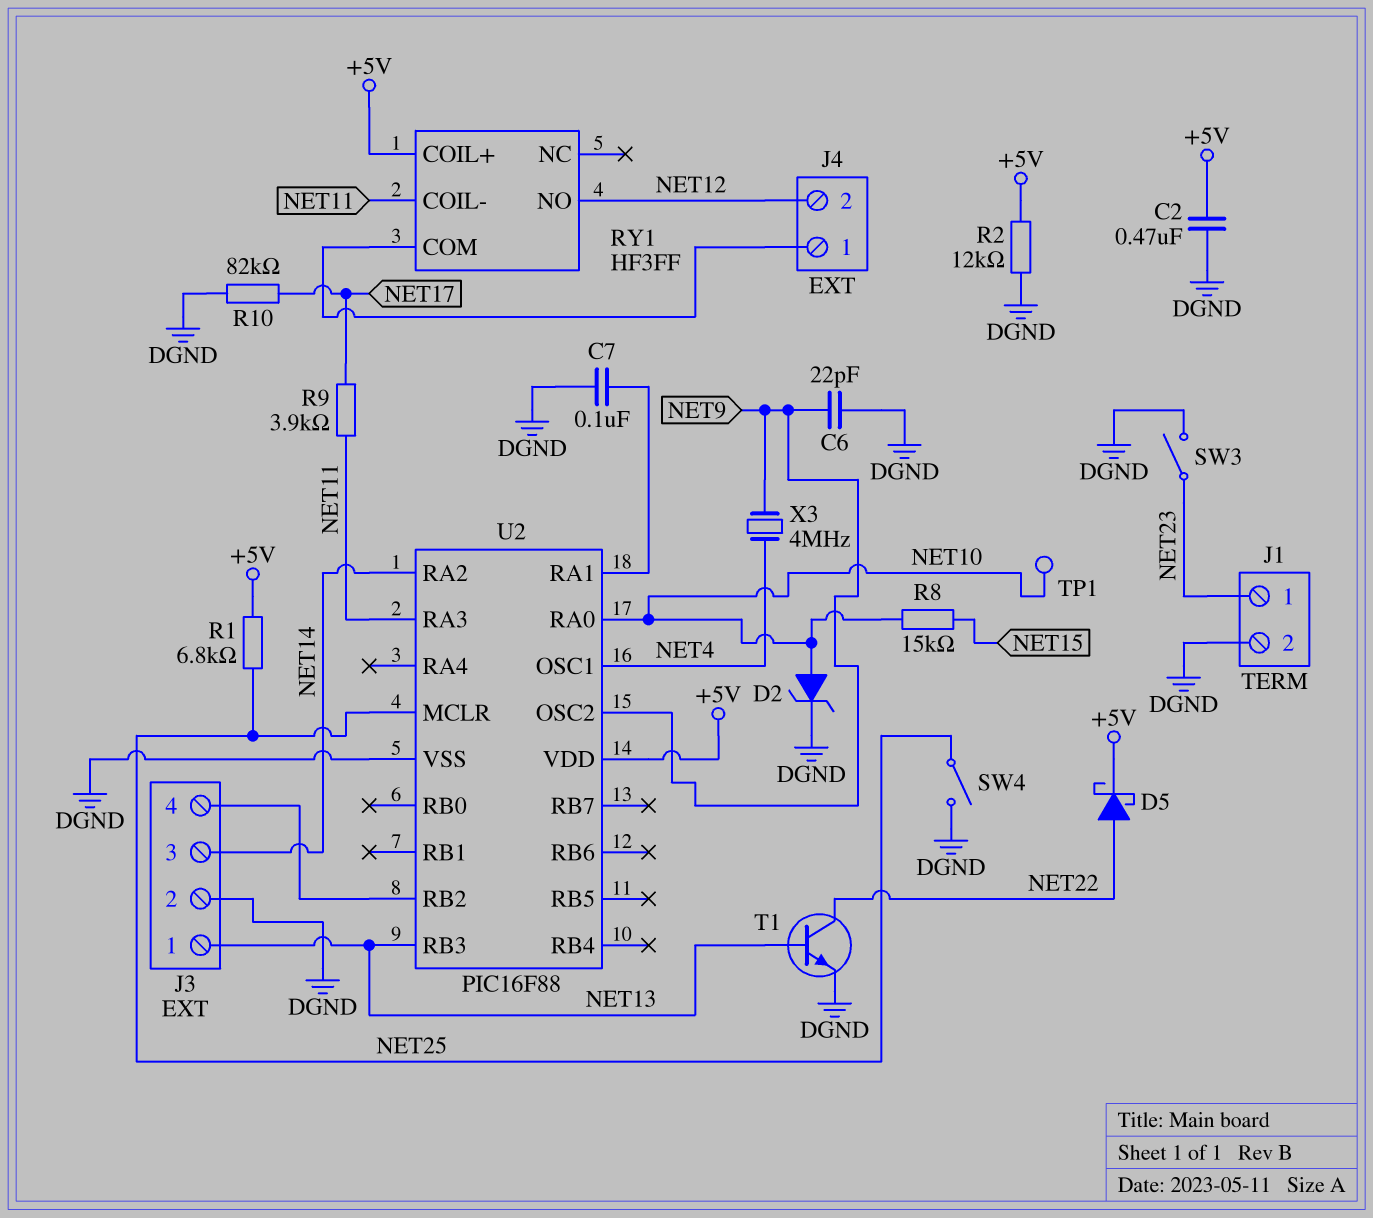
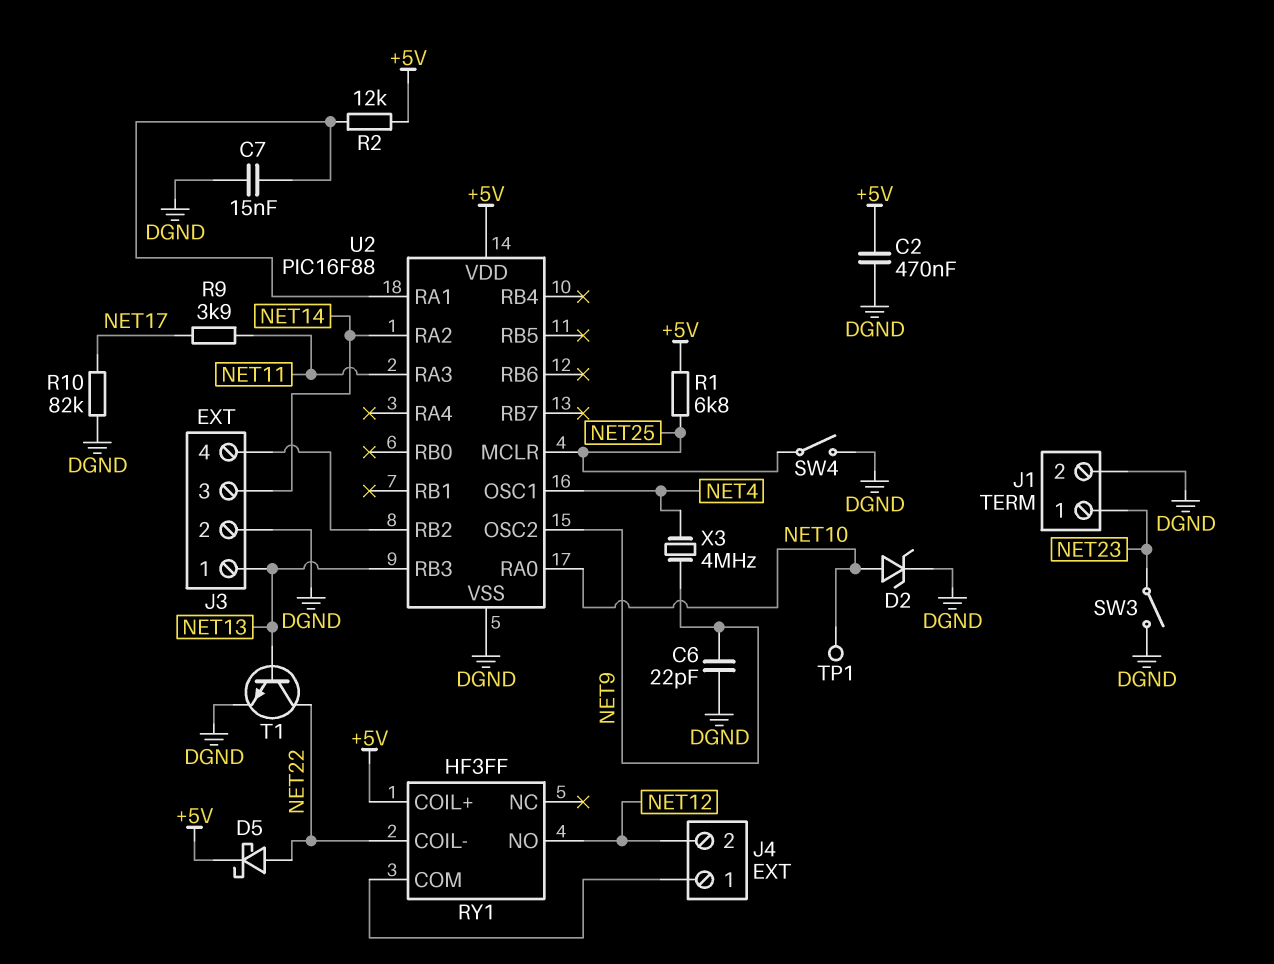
C7: 100nF (DGND, U2/RA1) -> 15nF (DGND, U2/RA1)
R2: 12k (+5V, DGND) -> 12k (+5V, U2/RA1)
R8: 15k (NET10, NET15) -> none
RY1 pin COIL-: NET11 -> NET22

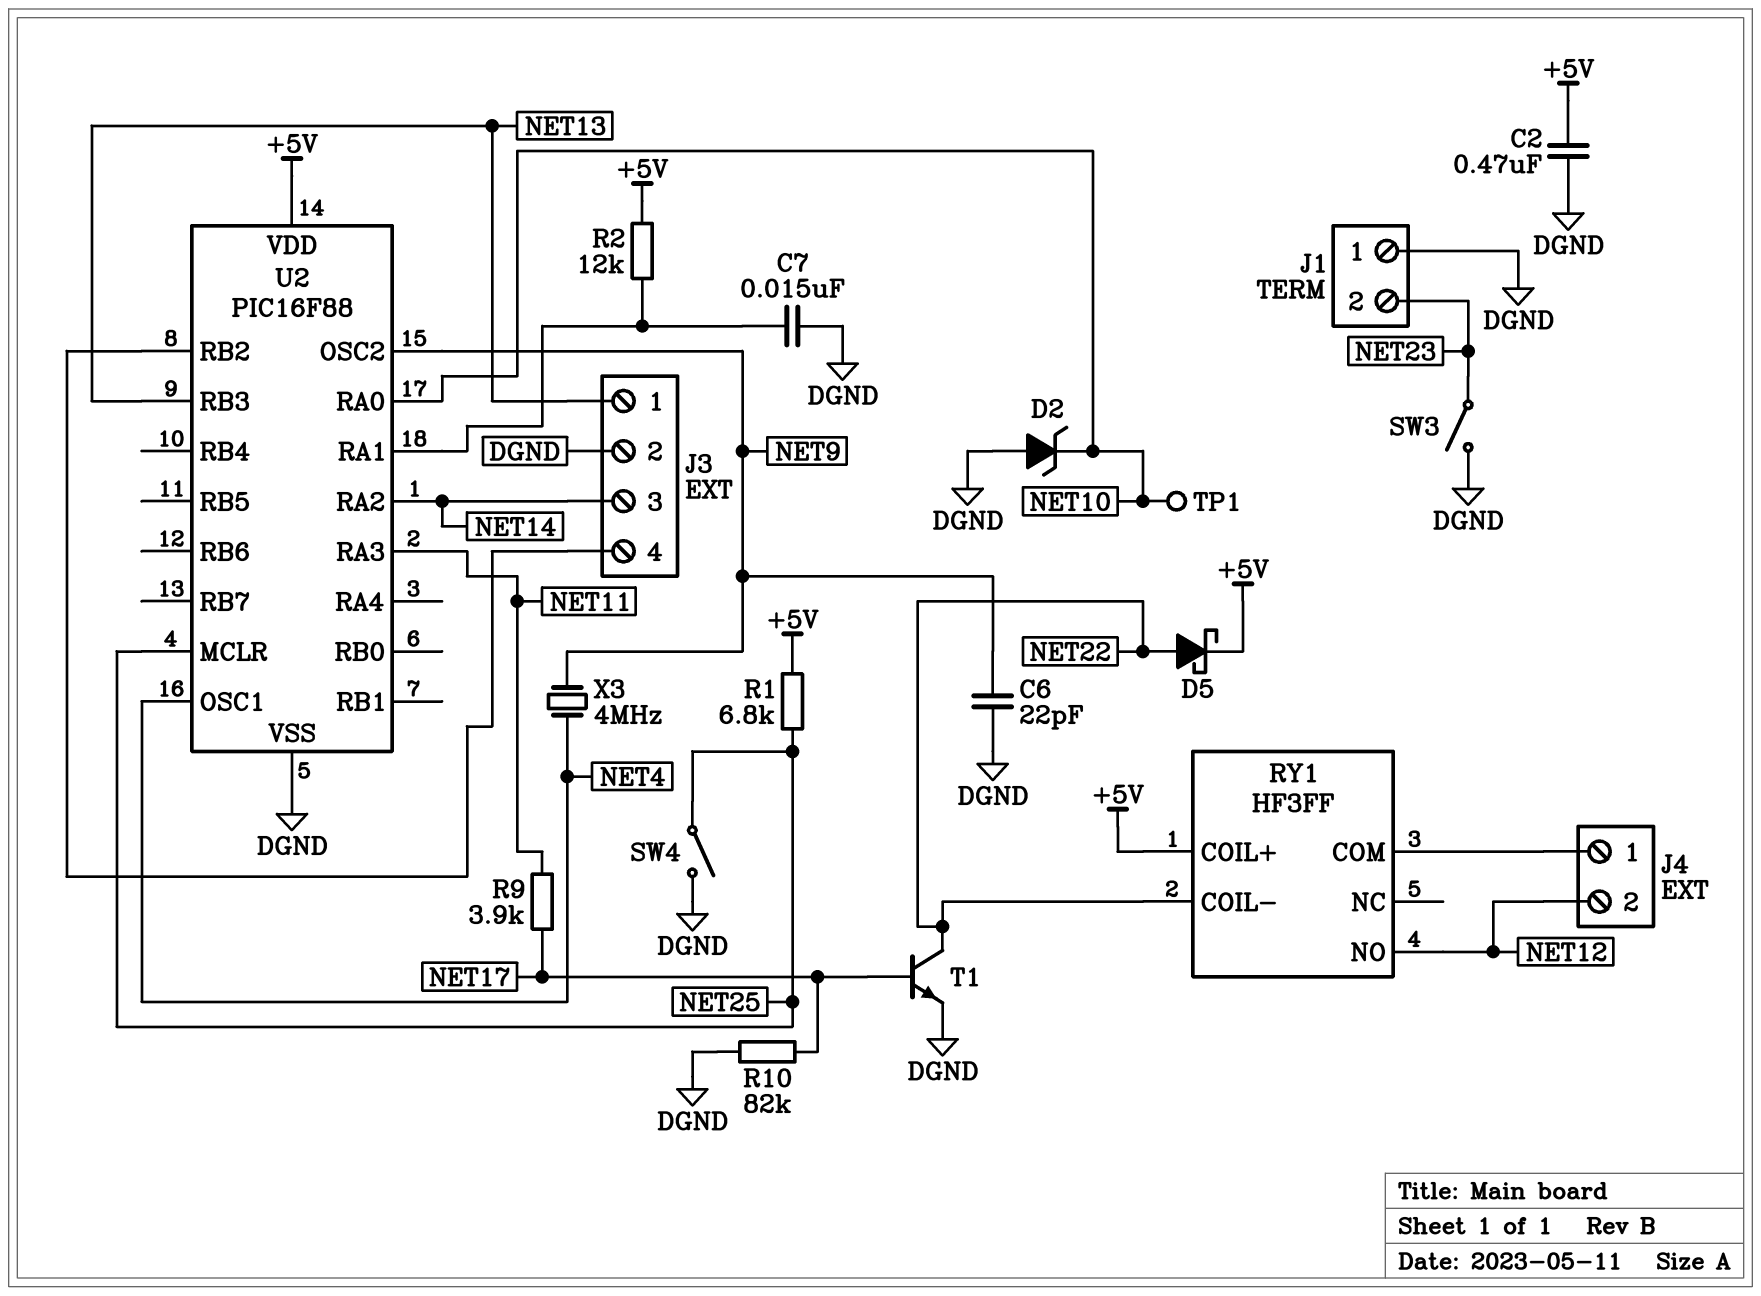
D2: zener (A NET10, K DGND) -> zener (A DGND, K NET10)
J1 pin 1: NET23 -> DGND
J1 pin 2: DGND -> NET23
T1: NPN (B NET13, C NET22, E DGND) -> NPN (B NET17, C NET22, E DGND)

